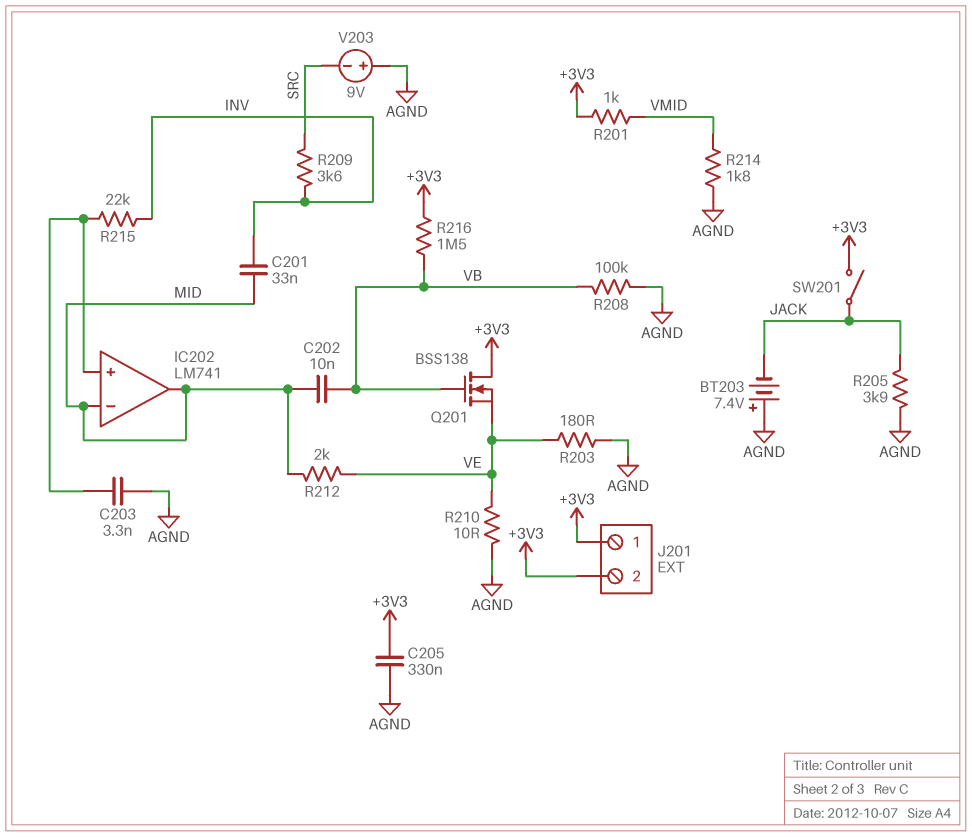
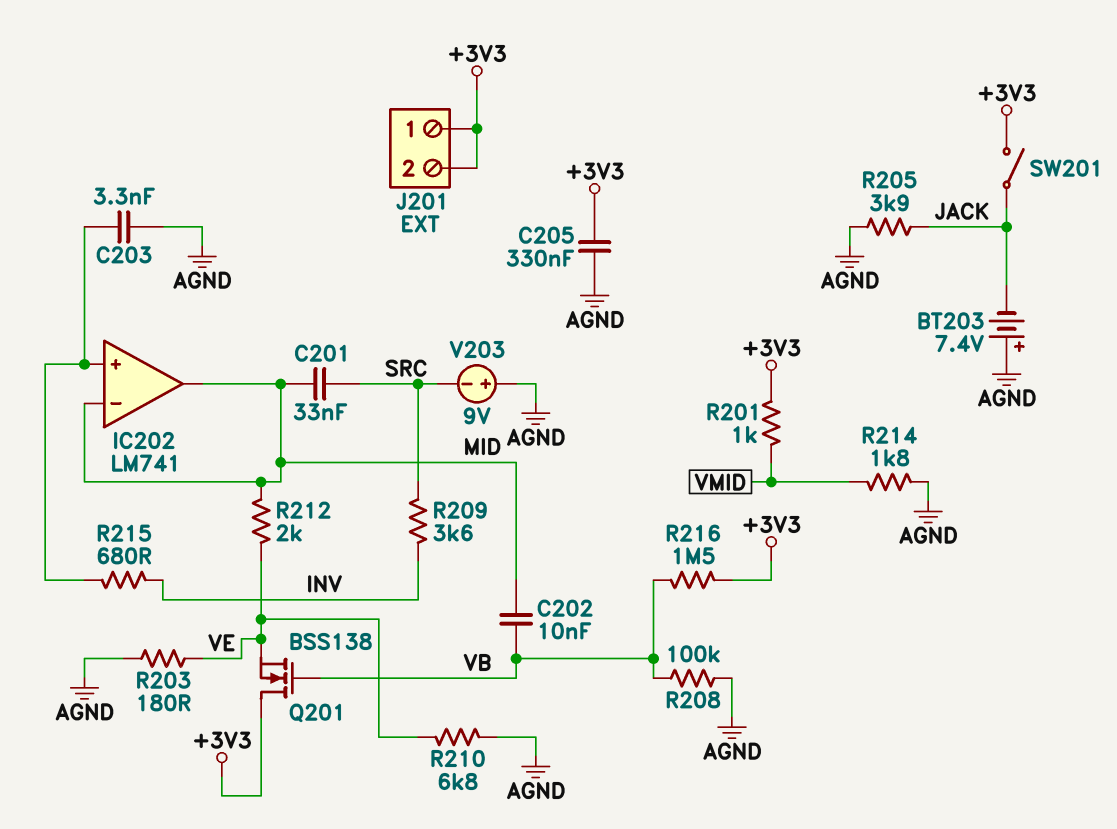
C201: 33nF (INV, MID) -> 33nF (MID, SRC)
R210: 10 (AGND, VE) -> 6.8k (AGND, VE)
R215: 22k (IC202/in+, INV) -> 680 (IC202/in+, INV)

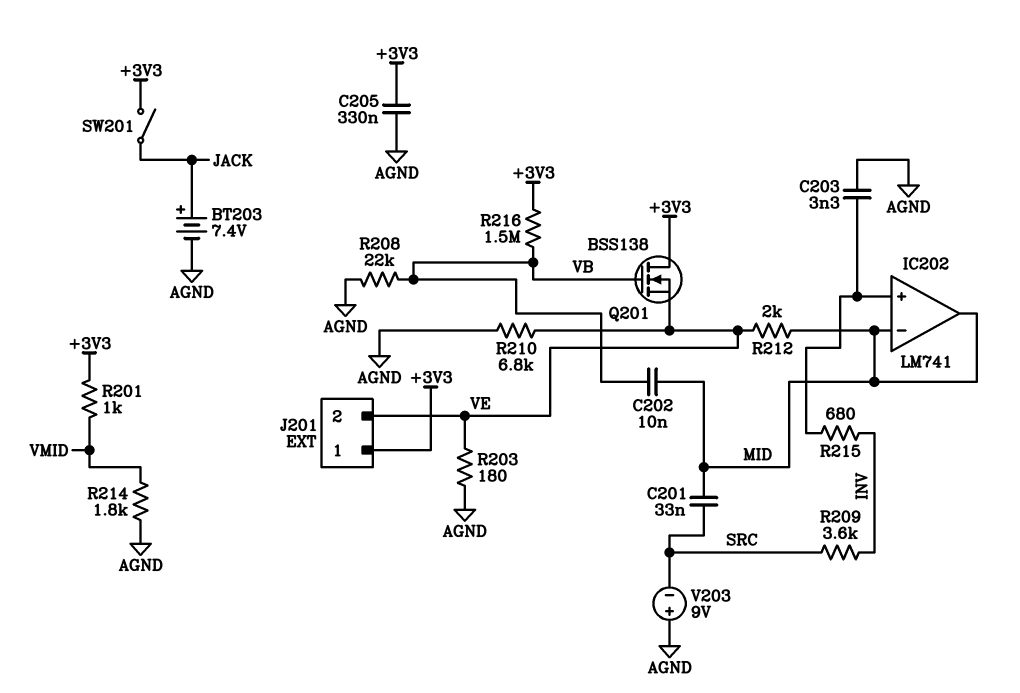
BT203: 7.4V (plus AGND, minus JACK) -> 7.4V (plus JACK, minus AGND)
J201 pin 2: +3V3 -> VE
R205: 3.9k (AGND, JACK) -> none
R208: 100k (AGND, VB) -> 22k (AGND, VB)

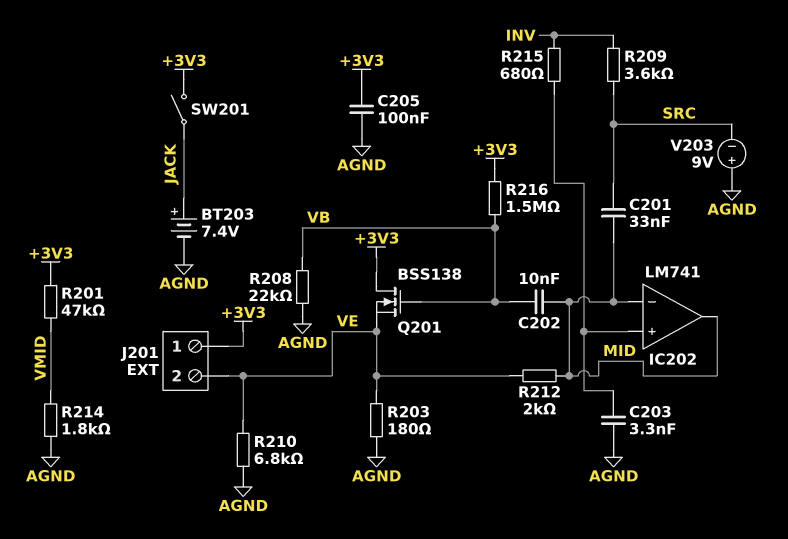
C205: 330nF (+3V3, AGND) -> 100nF (+3V3, AGND)
R201: 1k (+3V3, VMID) -> 47k (+3V3, VMID)

